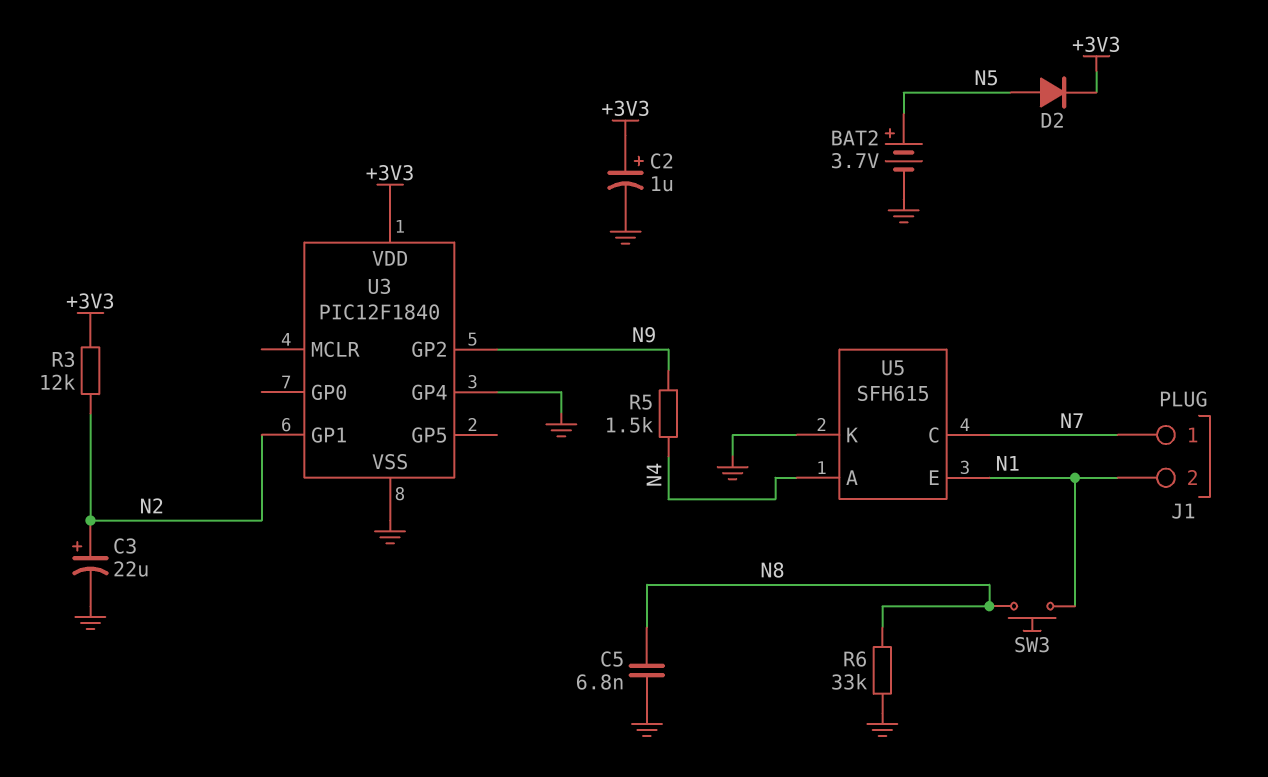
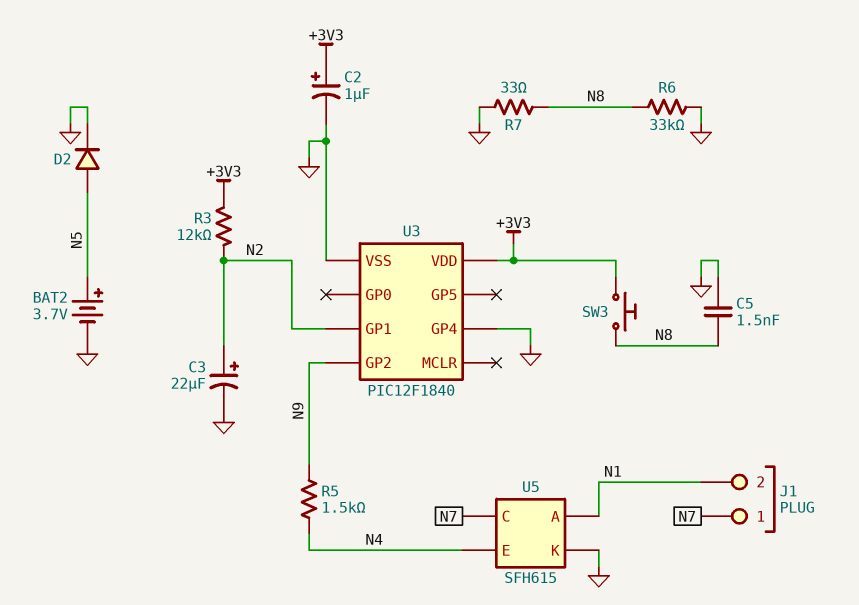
C5: 6.8nF (GND, N8) -> 1.5nF (GND, N8)
D2: diode (A N5, K +3V3) -> diode (A N5, K GND)
R7: none -> 33 (GND, N8)
SW3: button (N1, N8) -> button (+3V3, N8)
U5 pin A: N4 -> N1
U5 pin E: N1 -> N4

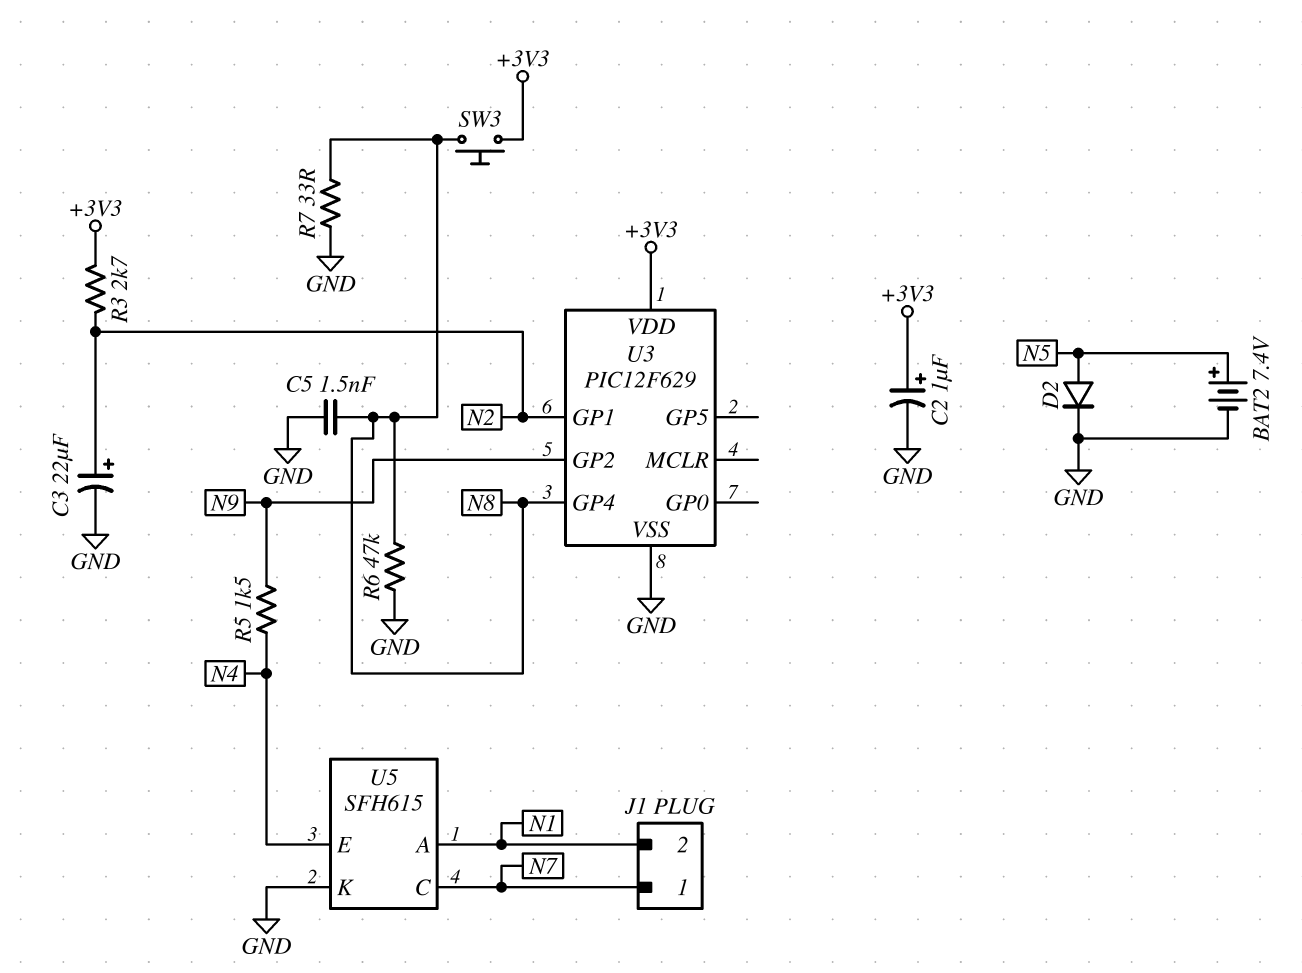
BAT2: 3.7V (plus N5, minus GND) -> 7.4V (plus N5, minus GND)
R3: 12k (+3V3, N2) -> 2.7k (+3V3, N2)
R6: 33k (GND, N8) -> 47k (GND, N8)
U3: PIC12F1840 -> PIC12F629
U3 pin GP4: GND -> N8

